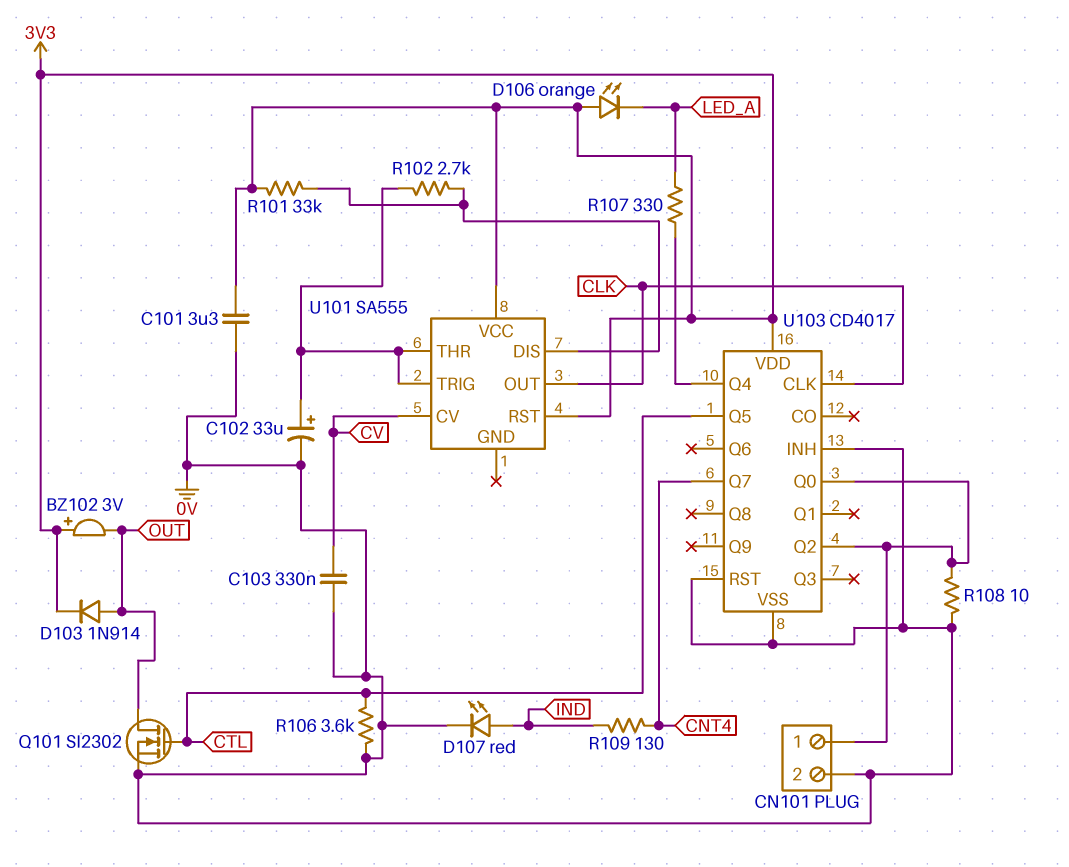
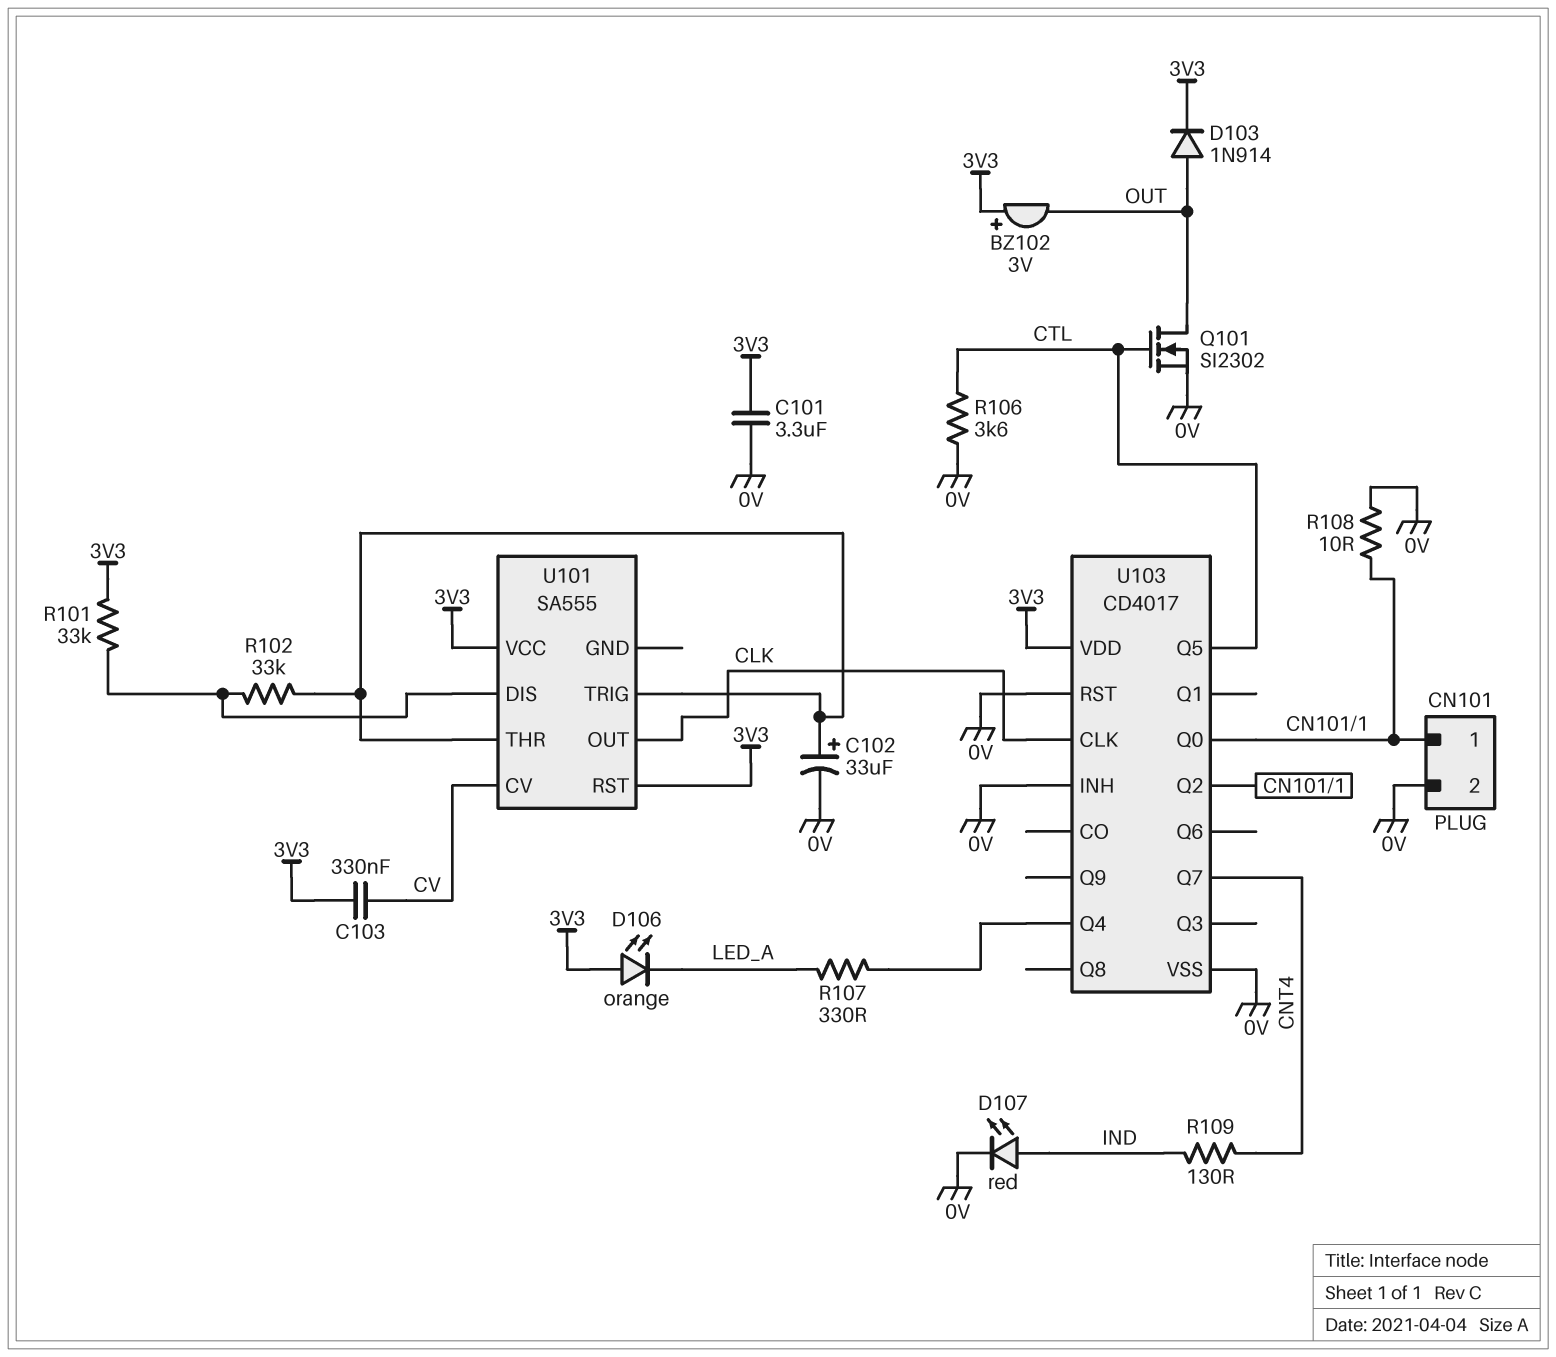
C103: 330nF (0V, CV) -> 330nF (3V3, CV)
R102: 2.7k (U101/DIS, U101/THR) -> 33k (U101/DIS, U101/THR)

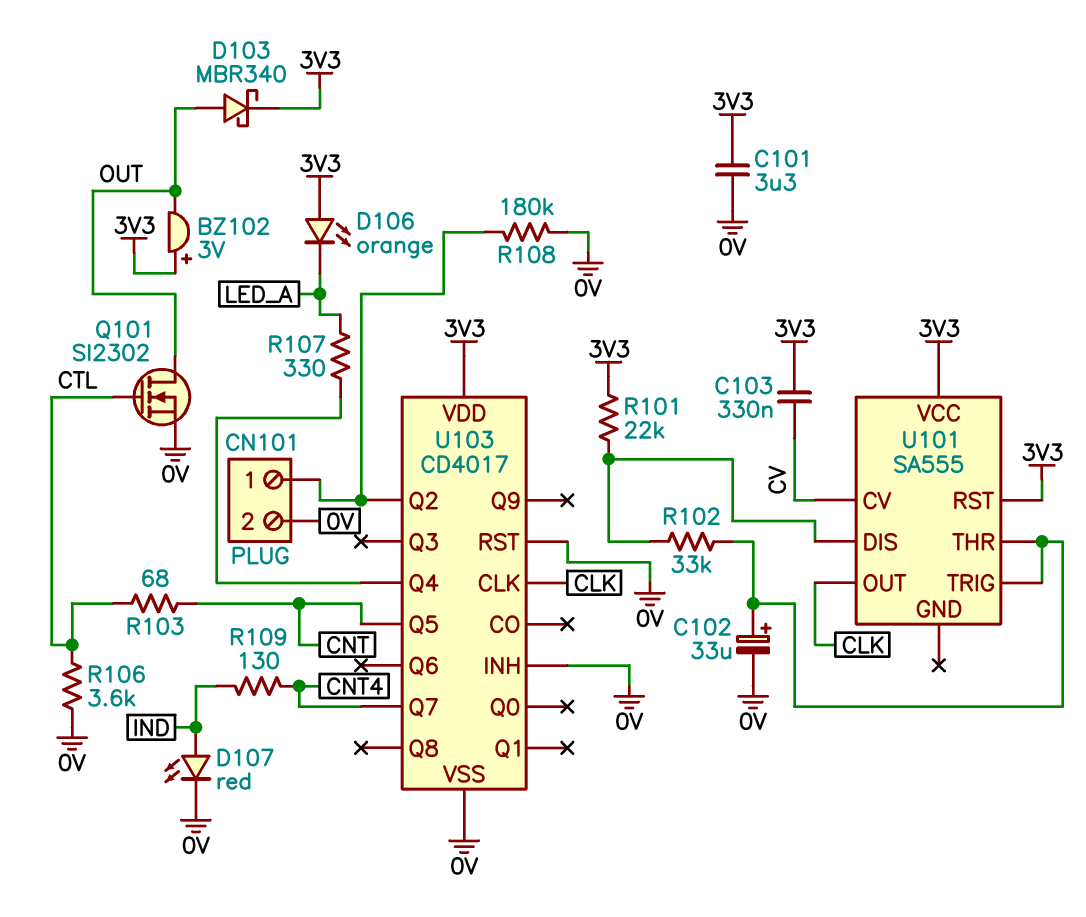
D103: diode 1N914 (A OUT, K 3V3) -> schottky MBR340 (A OUT, K 3V3)
R101: 33k (3V3, U101/DIS) -> 22k (3V3, U101/DIS)
R103: none -> 68 (CNT, CTL)
R108: 10 (0V, CN101/1) -> 180k (0V, CN101/1)
U103 pin Q0: CN101/1 -> none
U103 pin Q5: CTL -> CNT

